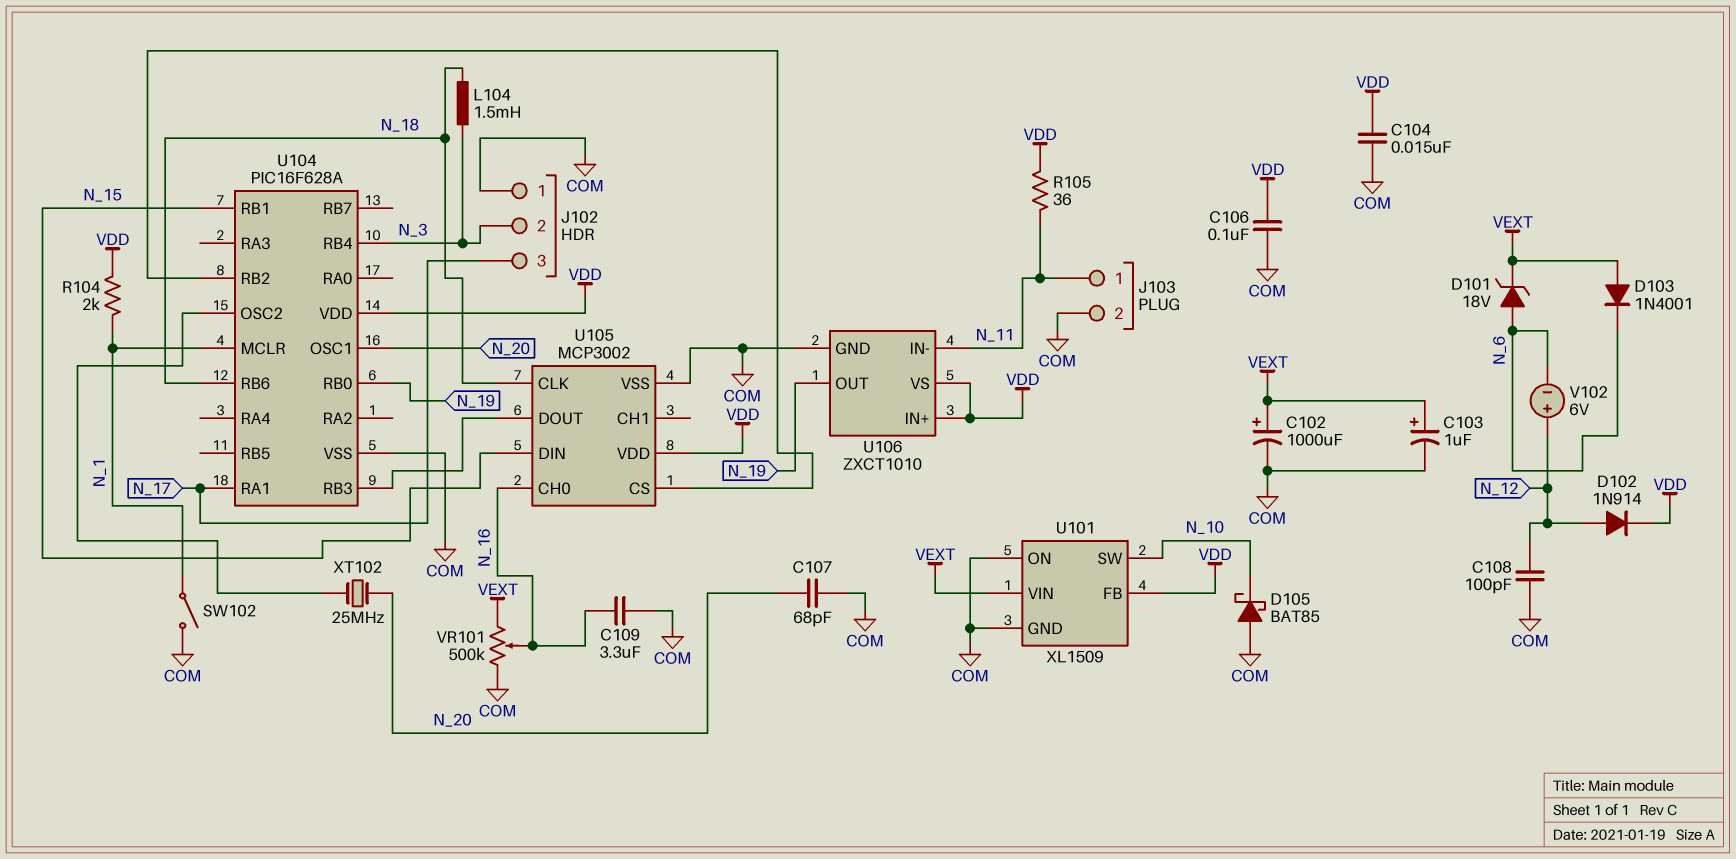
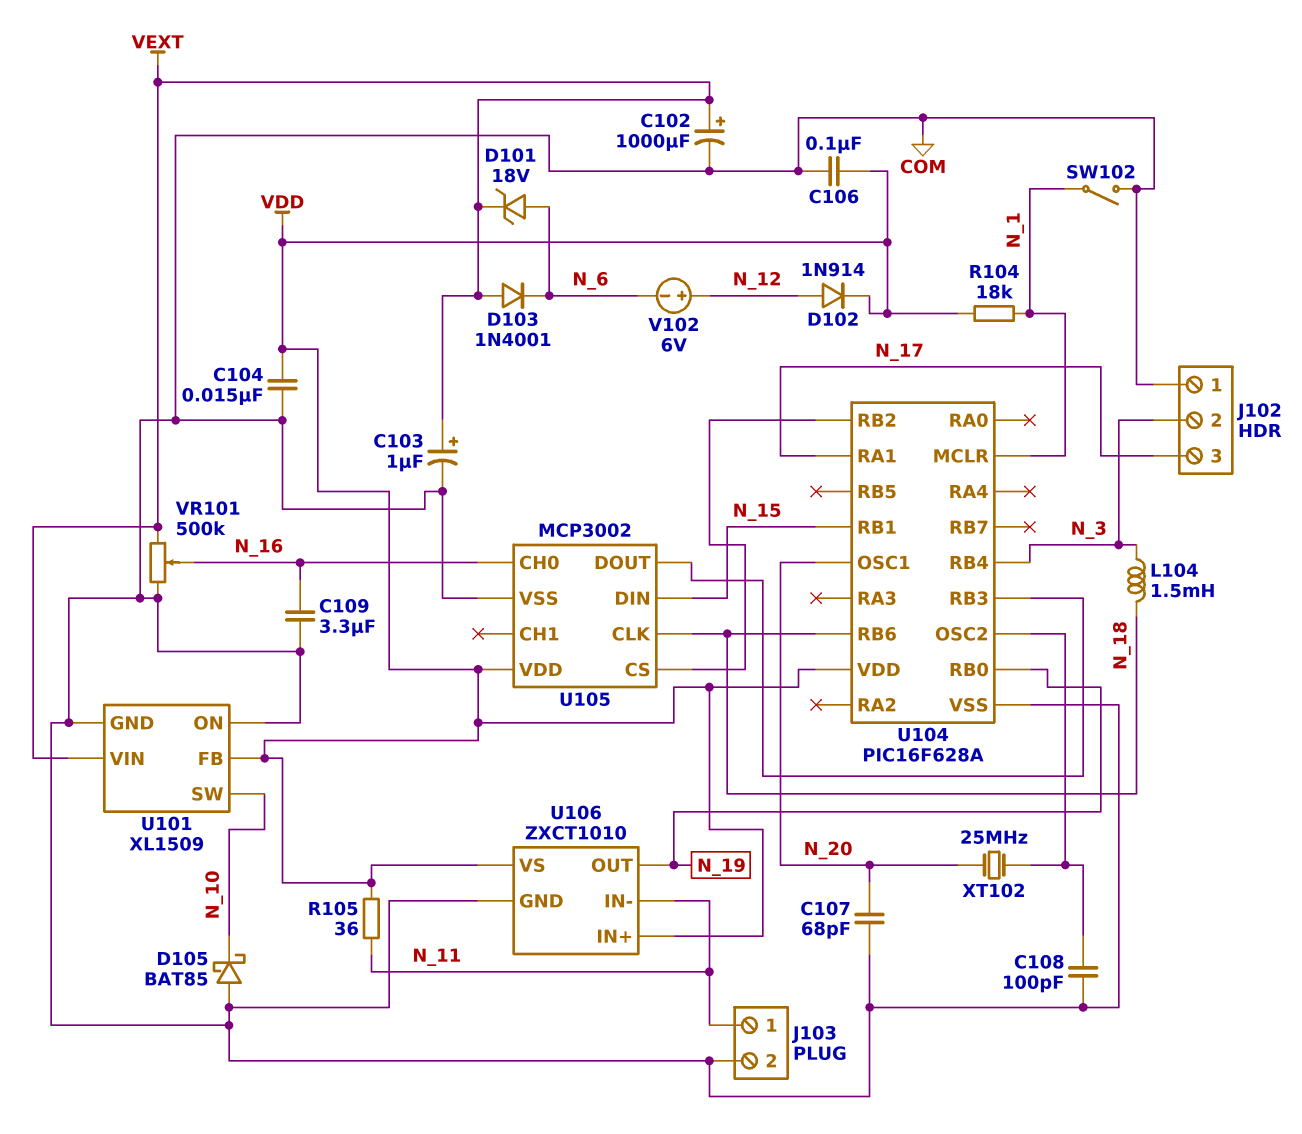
C108: 100pF (COM, N_12) -> 100pF (COM, U104/OSC2)
R104: 2k (N_1, VDD) -> 18k (N_1, VDD)

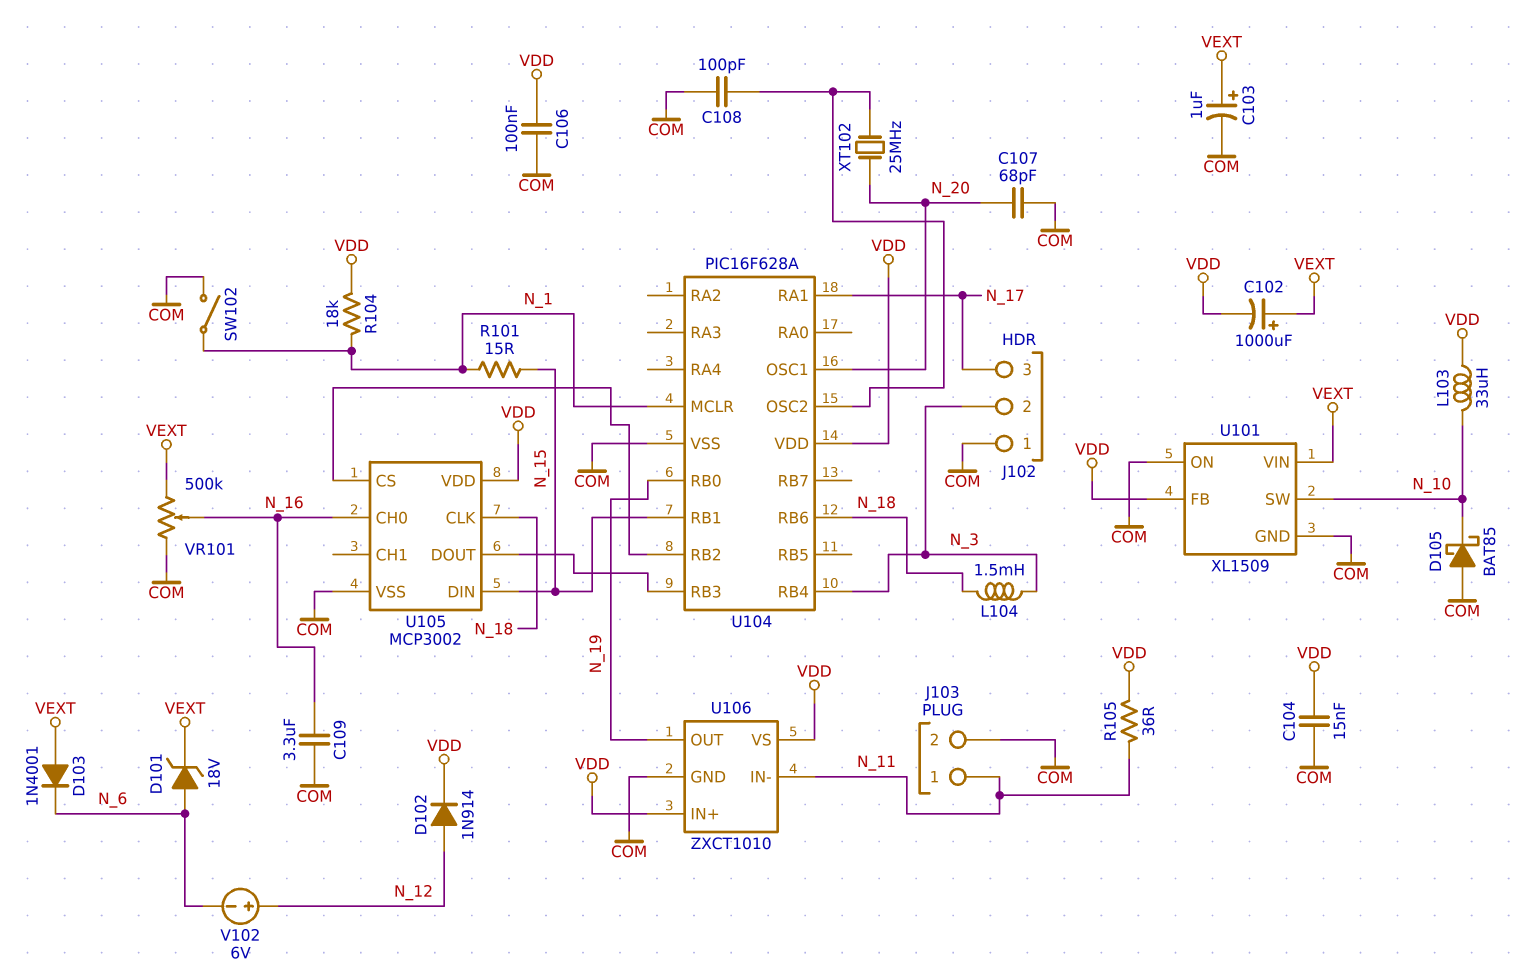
C102: 1000uF (plus VEXT, minus COM) -> 1000uF (plus VEXT, minus VDD)
L103: none -> 33uH (N_10, VDD)
R101: none -> 15 (N_1, N_15)

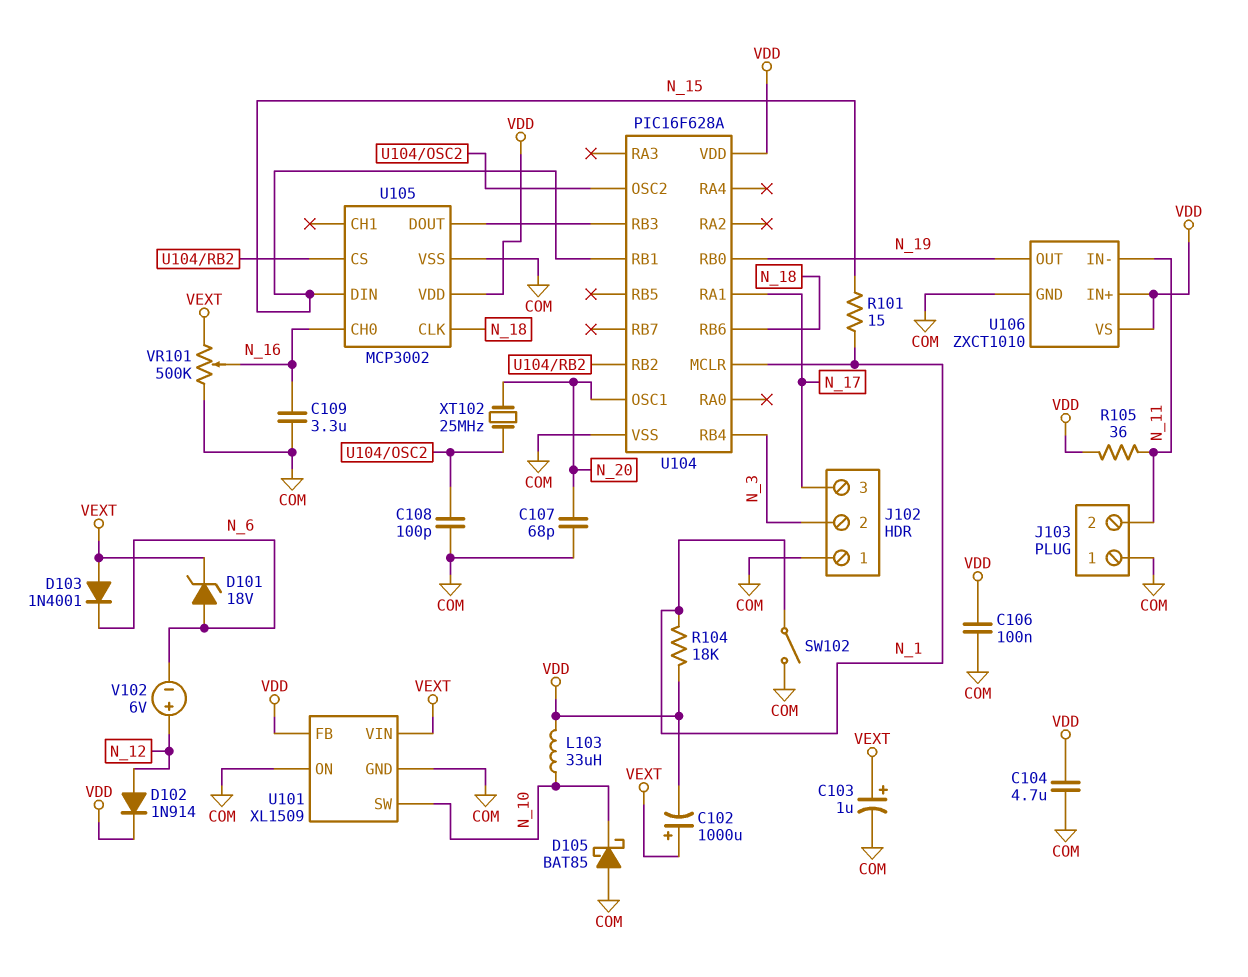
C104: 15nF (COM, VDD) -> 4.7uF (COM, VDD)
J103 pin 1: N_11 -> COM
J103 pin 2: COM -> N_11
L104: 1.5mH (N_3, N_18) -> none

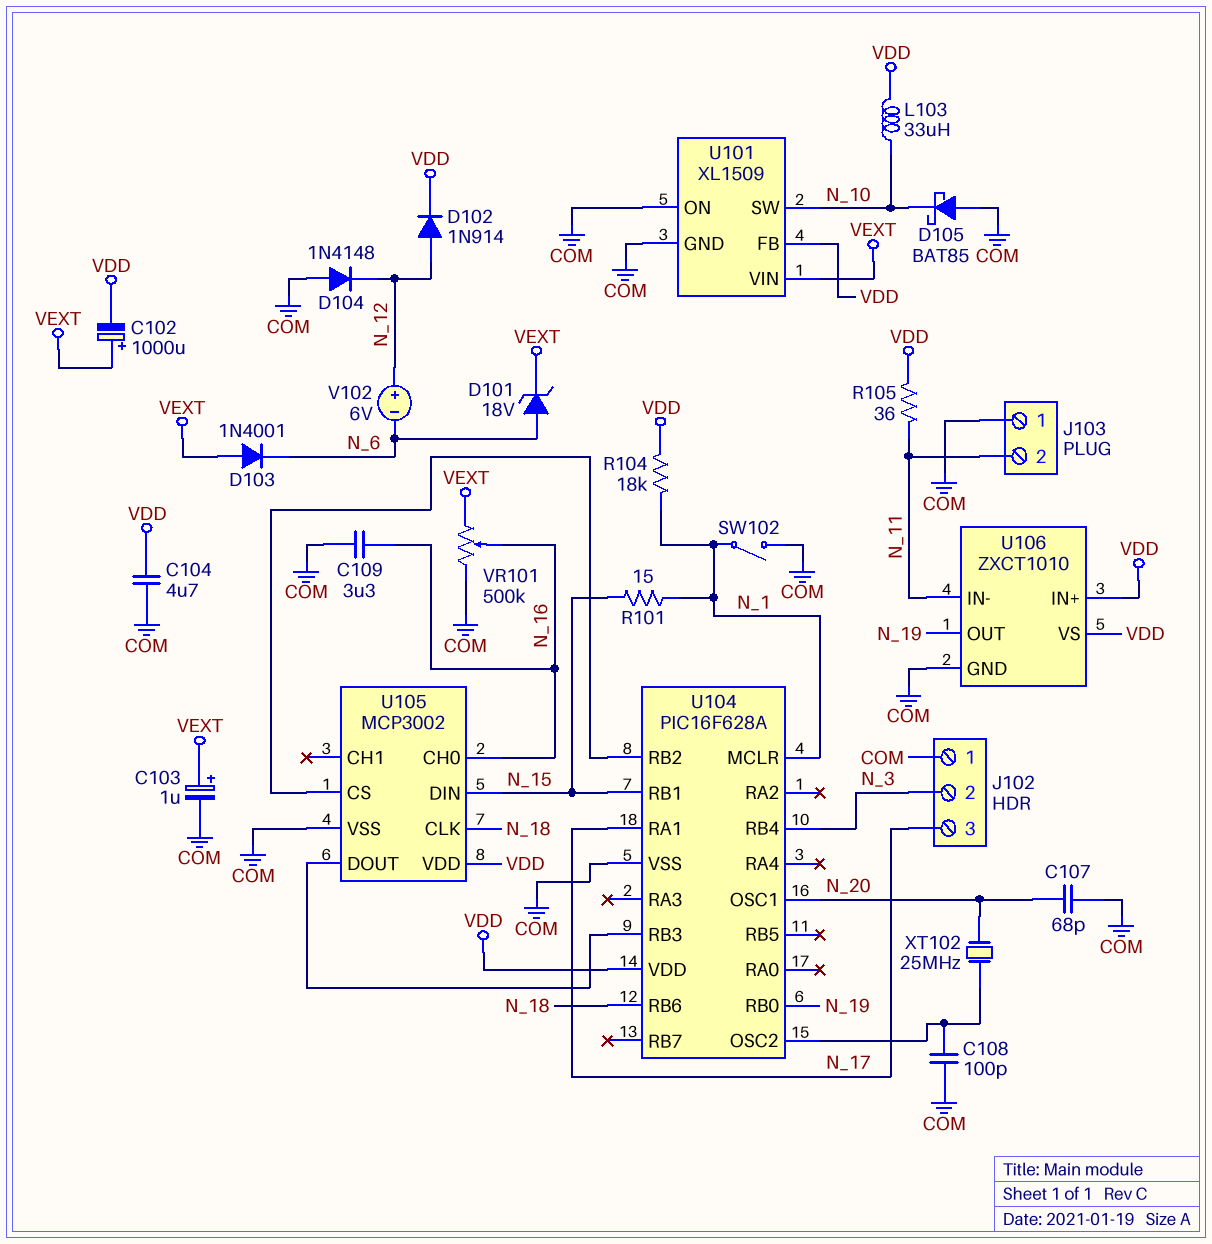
C106: 100nF (COM, VDD) -> none
D104: none -> diode 1N4148 (A COM, K N_12)

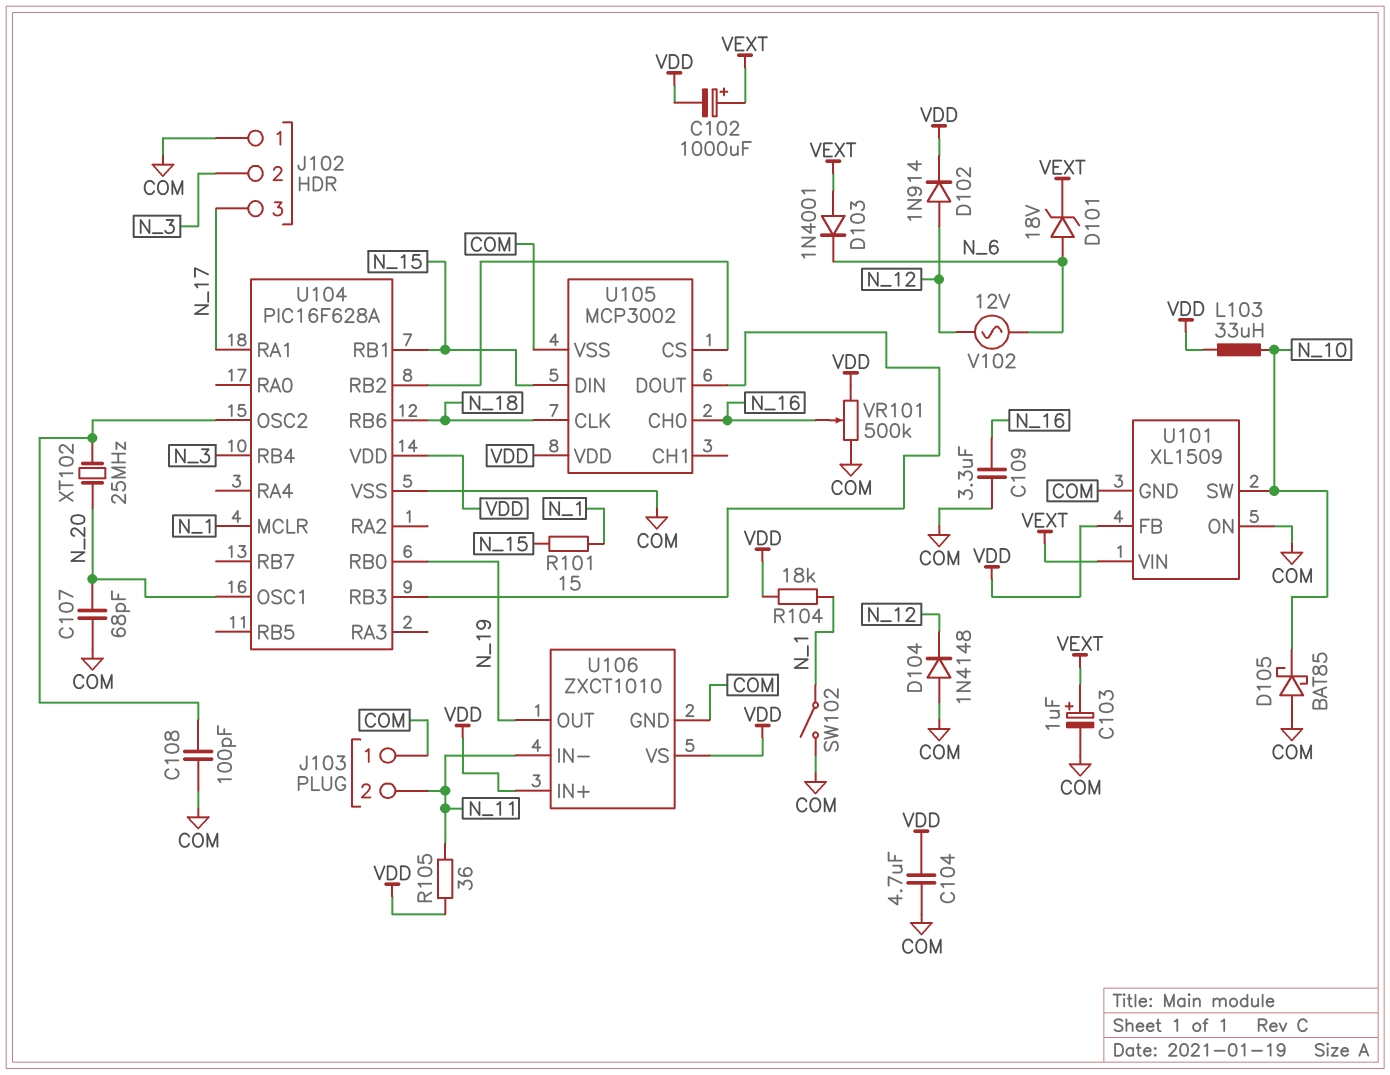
V102: 6V (plus N_12, minus N_6) -> AC 12V (N_6, N_12)
VR101: 500k (COM, VEXT, wiper N_16) -> 500k (COM, VDD, wiper N_16)

